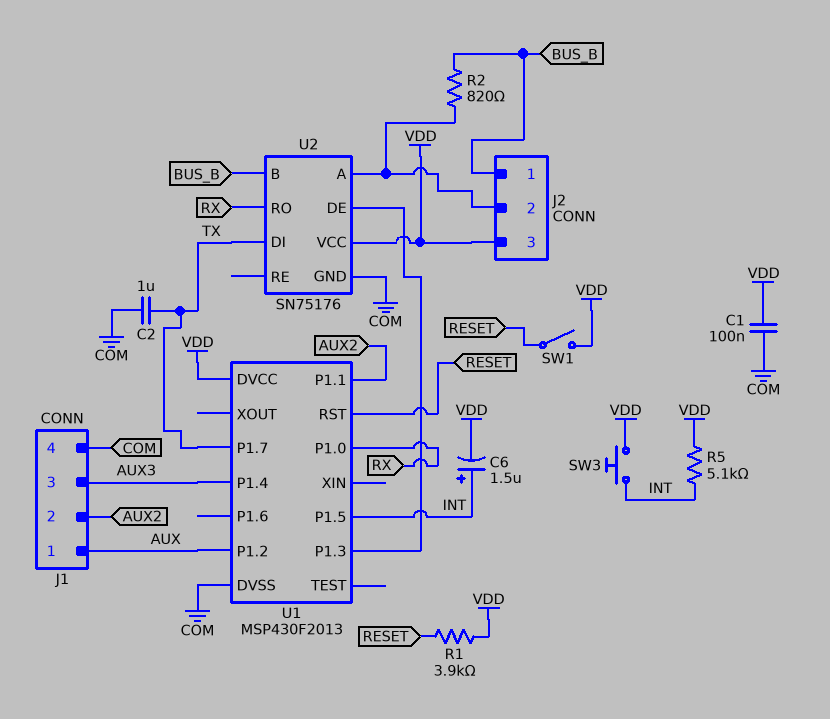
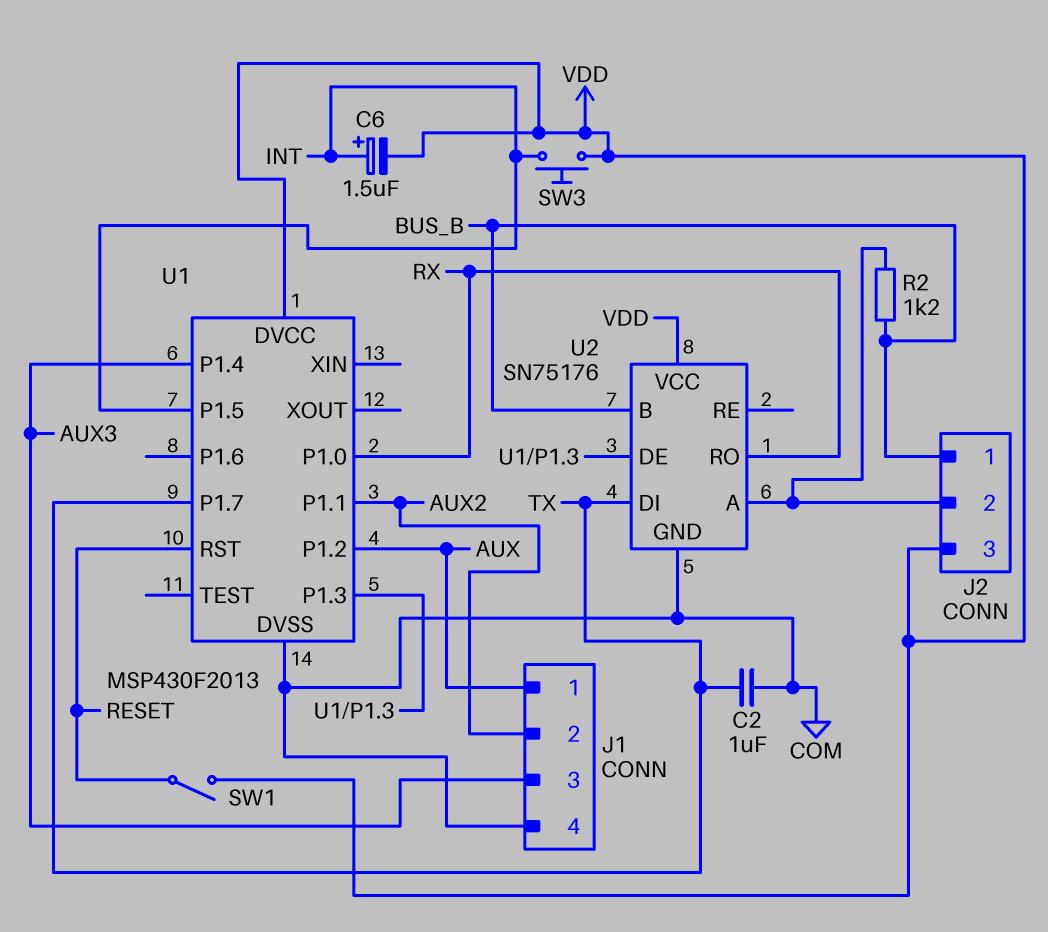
C1: 100nF (COM, VDD) -> none
R1: 3.9k (RESET, VDD) -> none
R2: 820 (BUS_B, J2/2) -> 1.2k (BUS_B, J2/2)
R5: 5.1k (INT, VDD) -> none

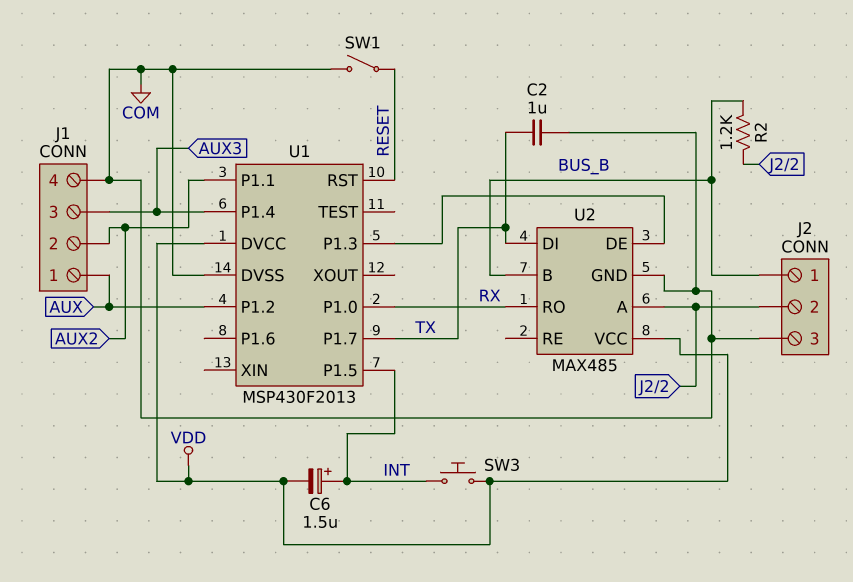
J2 pin 3: VDD -> COM
SW1: switch (RESET, VDD) -> switch (COM, RESET)
U2: SN75176 -> MAX485

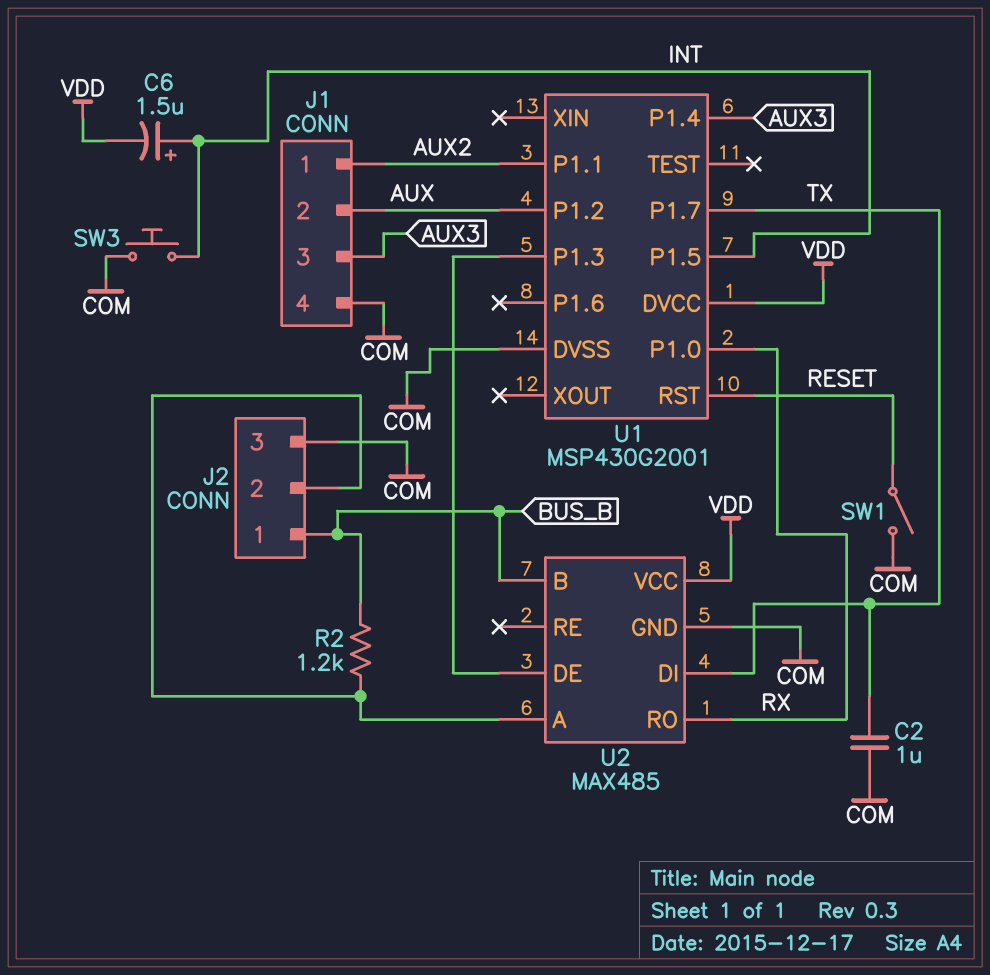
J1 pin 1: AUX -> AUX2
J1 pin 2: AUX2 -> AUX
SW3: button (INT, VDD) -> button (COM, INT)
U1: MSP430F2013 -> MSP430G2001

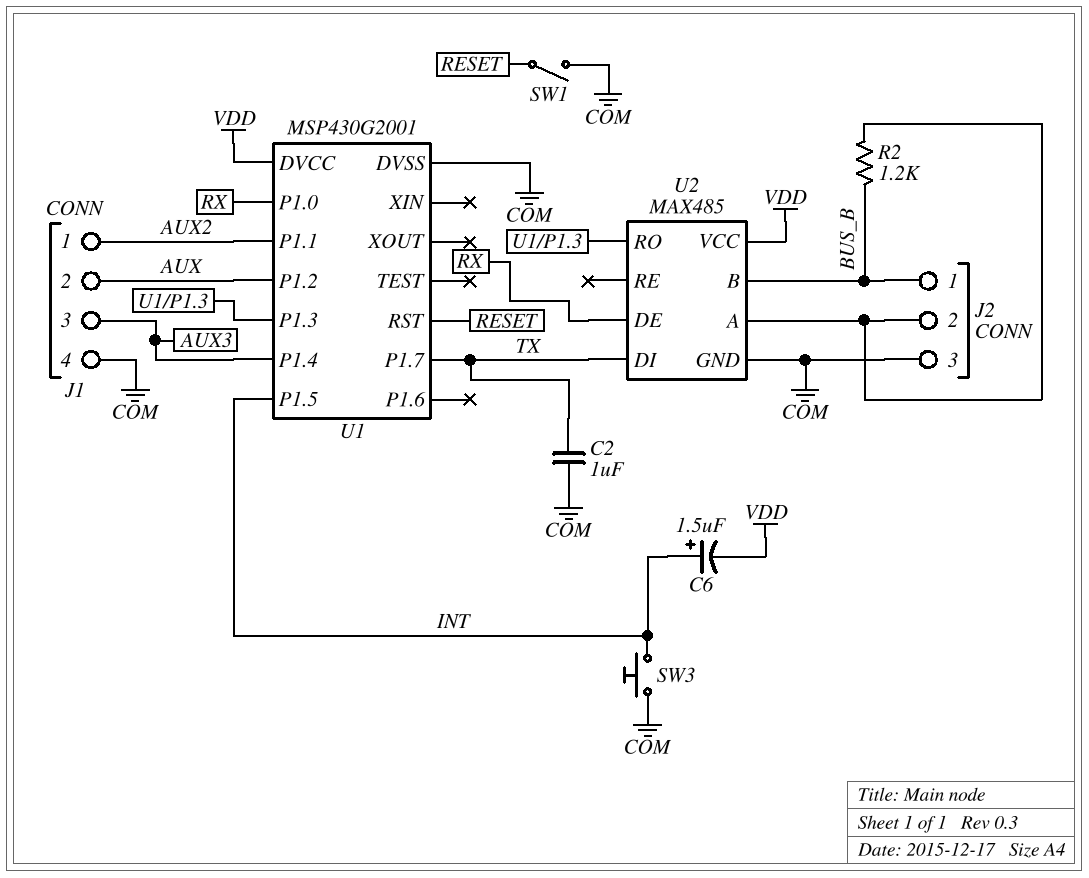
U2 pin DE: U1/P1.3 -> RX
U2 pin RO: RX -> U1/P1.3

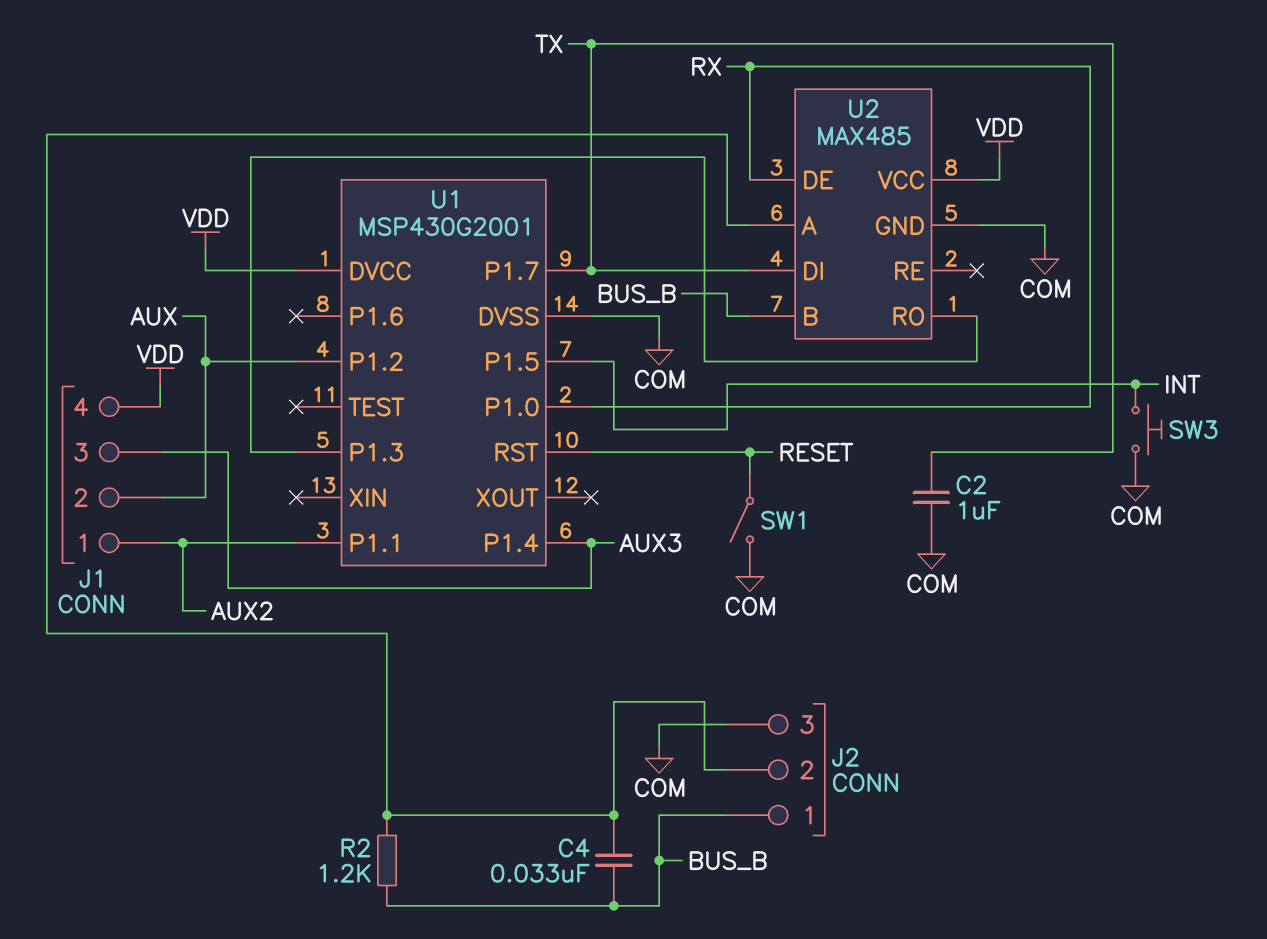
C4: none -> 33nF (BUS_B, J2/2)
C6: 1.5uF (plus INT, minus VDD) -> none
J1 pin 4: COM -> VDD

